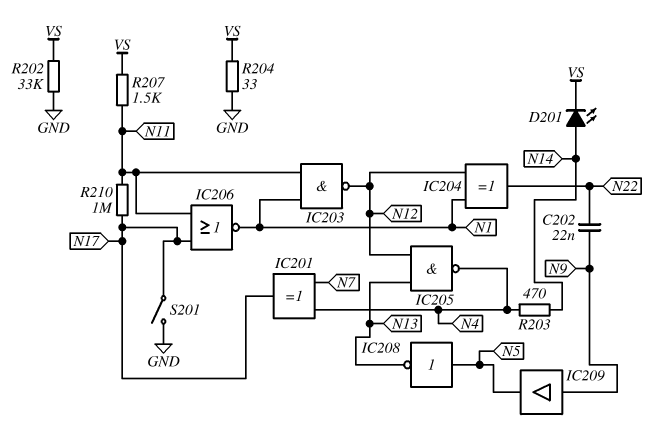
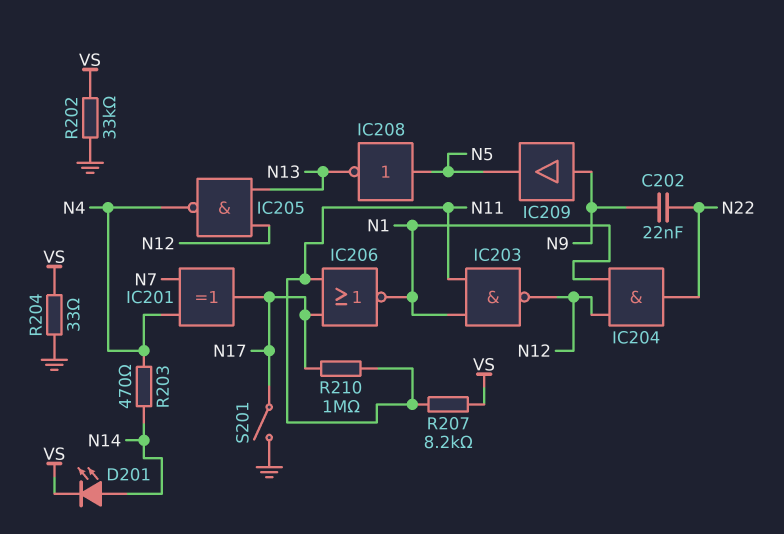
IC204: XOR (in N1, in N12, out N22) -> AND (in N1, in N12, out N22)
R207: 1.5k (N11, VS) -> 8.2k (N11, VS)

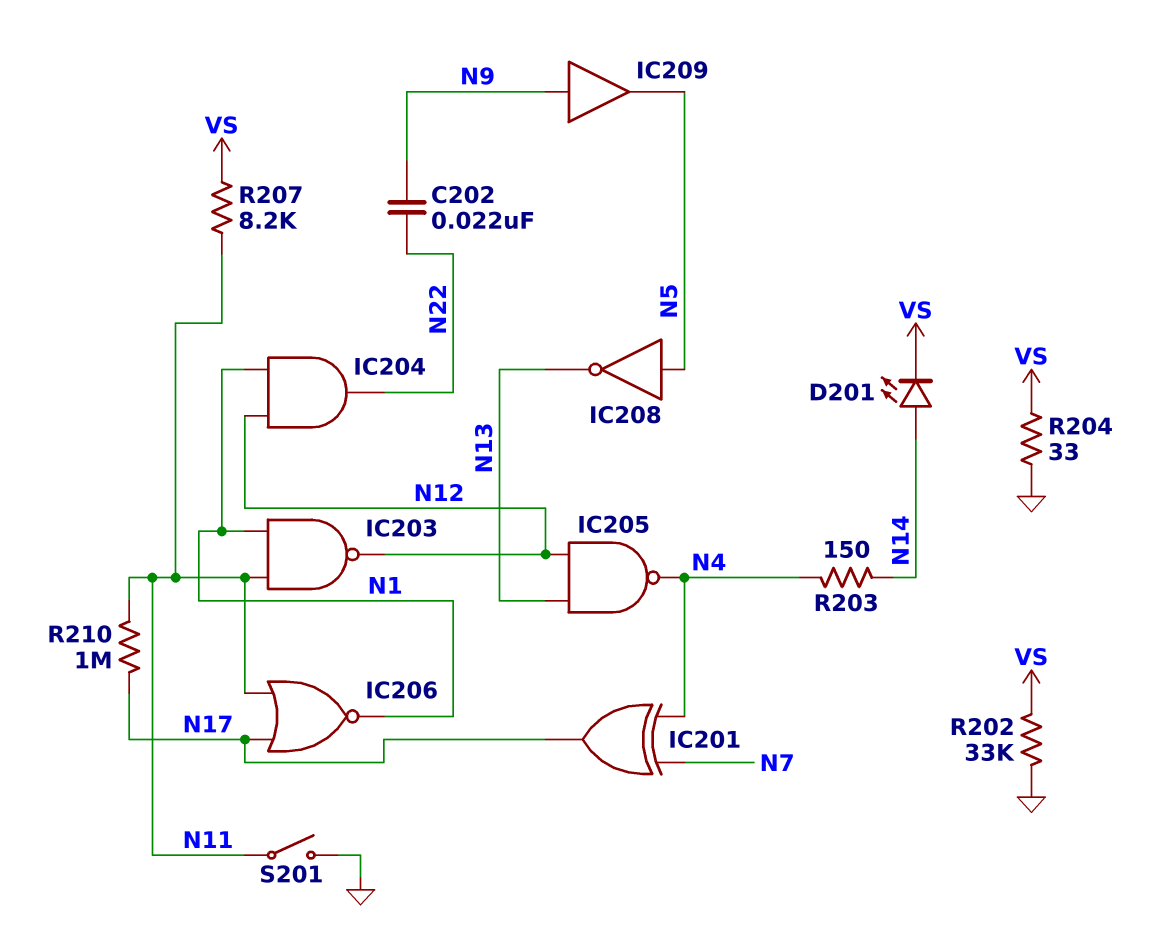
R203: 470 (N4, N14) -> 150 (N4, N14)
S201: switch (GND, N17) -> switch (GND, N11)

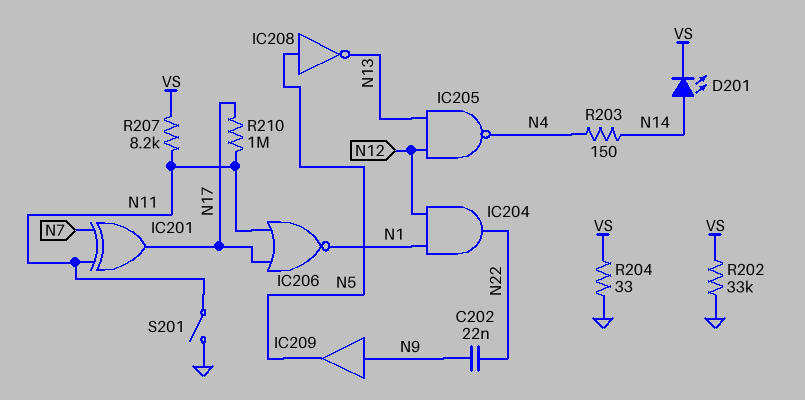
IC201: XOR (in N4, in N7, out N17) -> XOR (in N7, in N11, out N17)
IC203: NAND (in N1, in N11, out N12) -> none

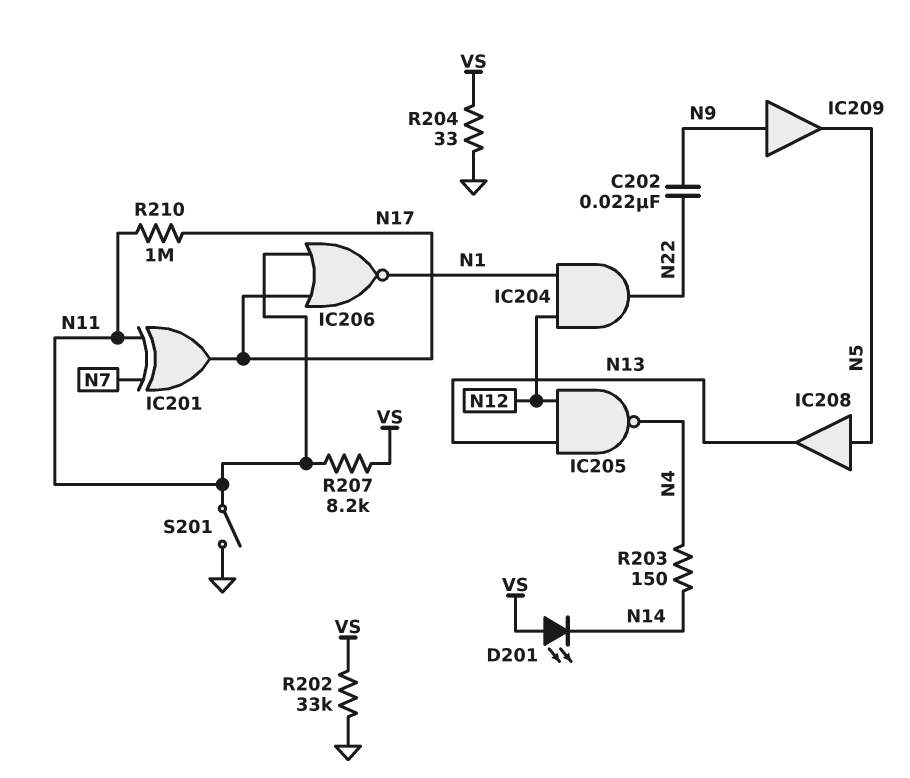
D201: LED (A N14, K VS) -> LED (A VS, K N14)
IC208: NOT (in N5, out N13) -> buffer (in N5, out N13)

